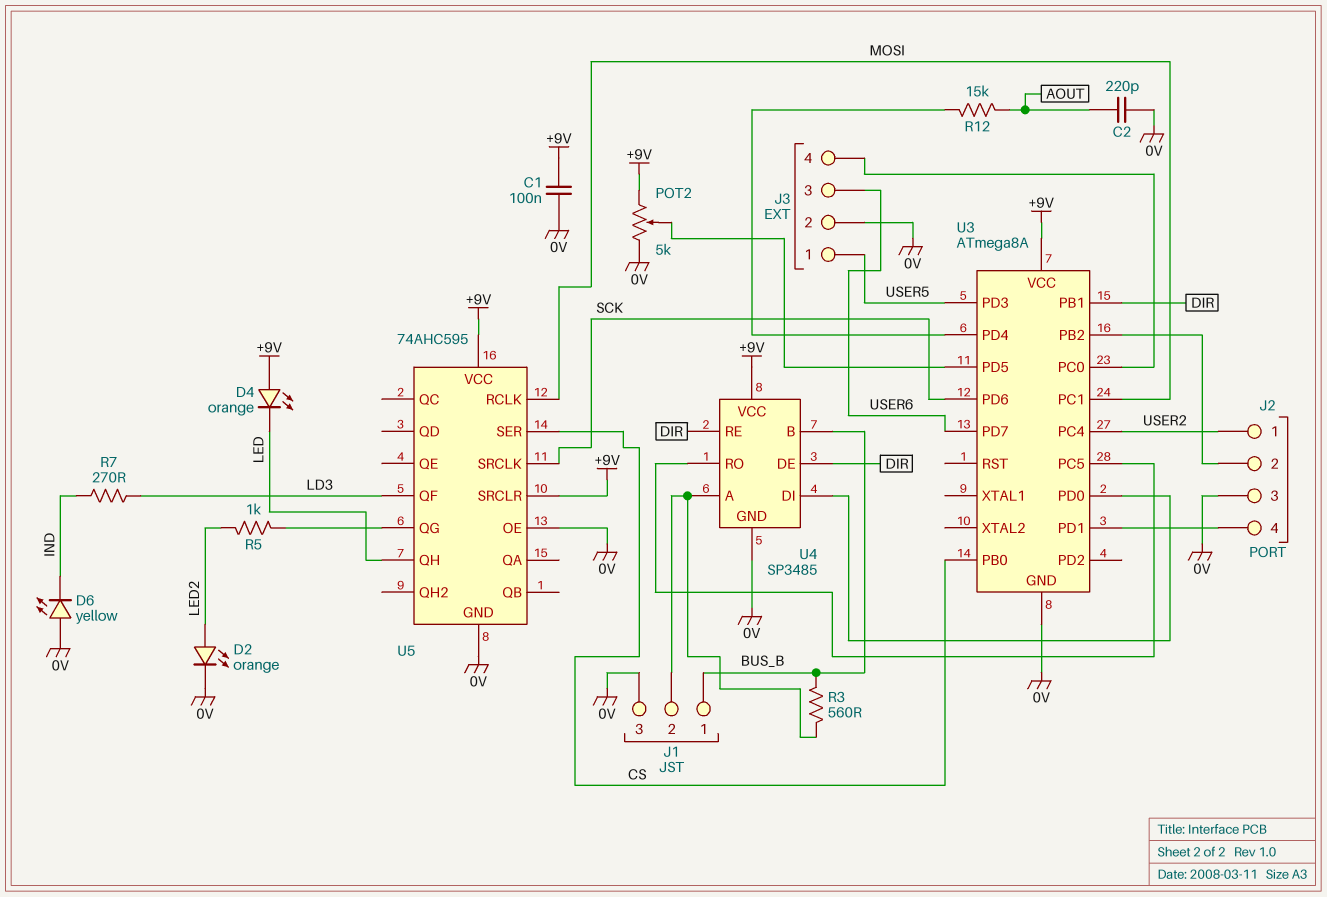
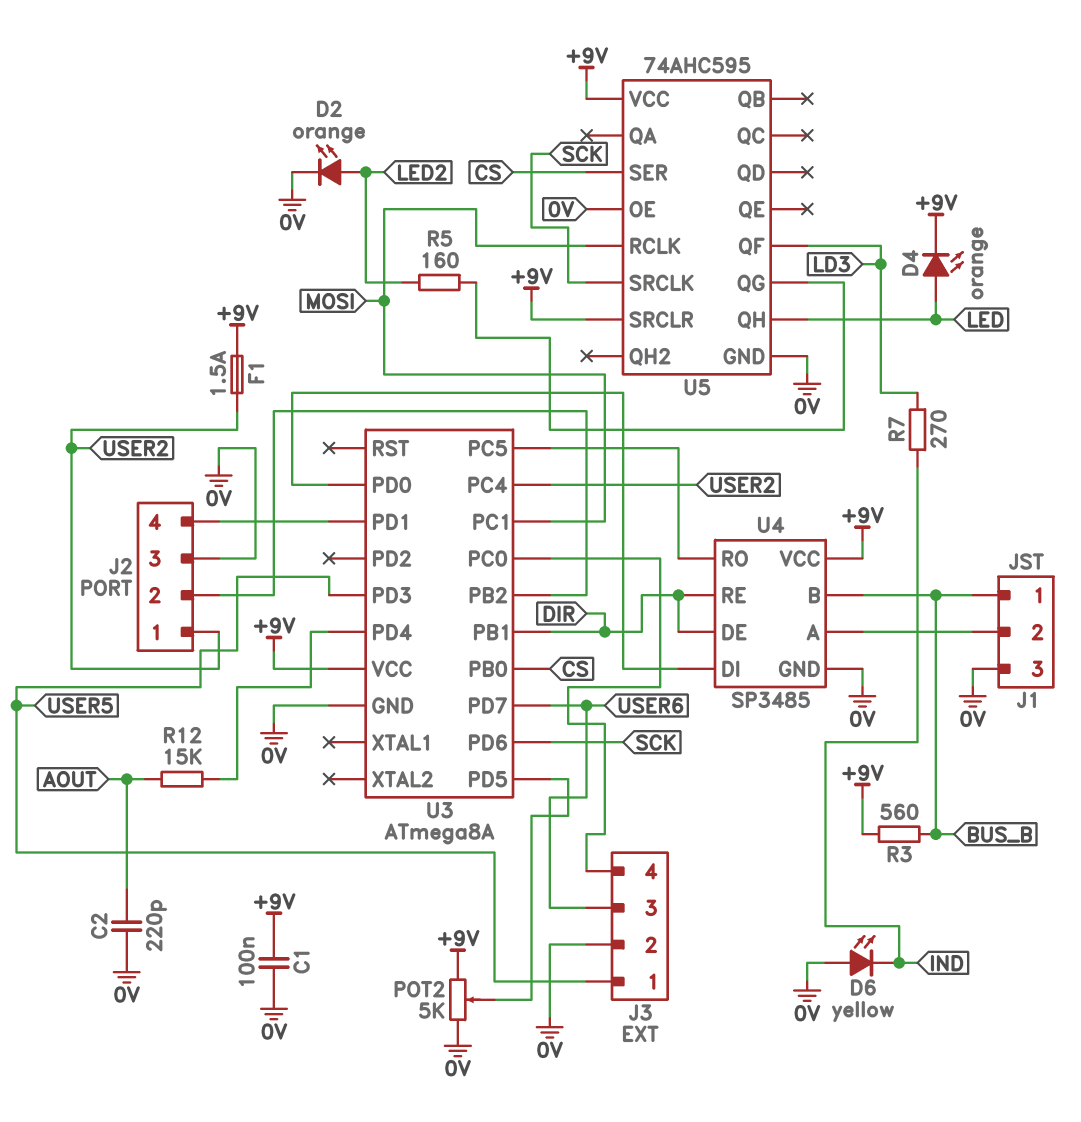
D4: LED orange (A +9V, K LED) -> LED orange (A LED, K +9V)
F1: none -> 1.5A (+9V, USER2)
R3: 560 (BUS_B, J1/2) -> 560 (+9V, BUS_B)
R5: 1k (LED2, U5/QG) -> 160 (LED2, U5/QG)

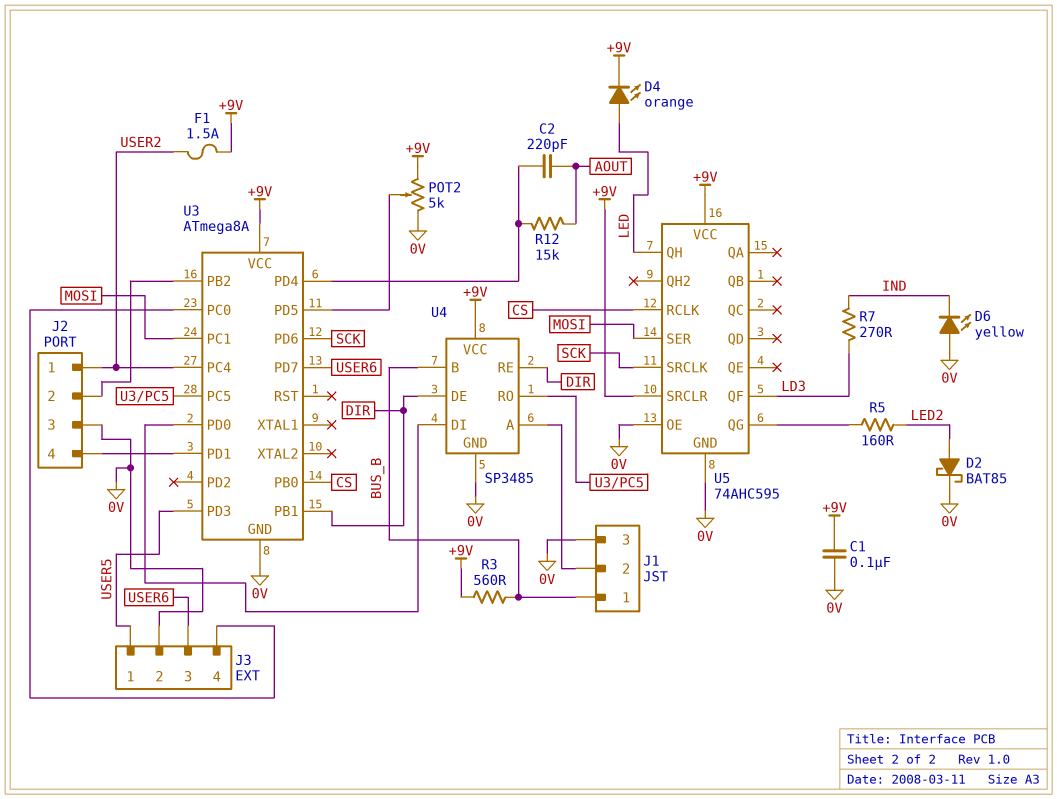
C2: 220pF (0V, AOUT) -> 220pF (AOUT, U3/PD4)
D2: LED orange (A LED2, K 0V) -> schottky BAT85 (A LED2, K 0V)
U5 pin RCLK: MOSI -> CS
U5 pin SER: CS -> MOSI

